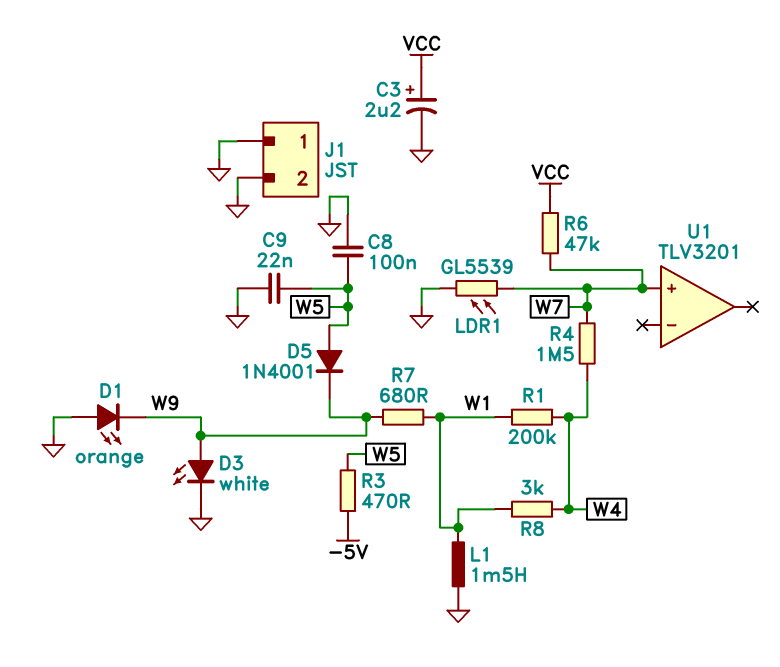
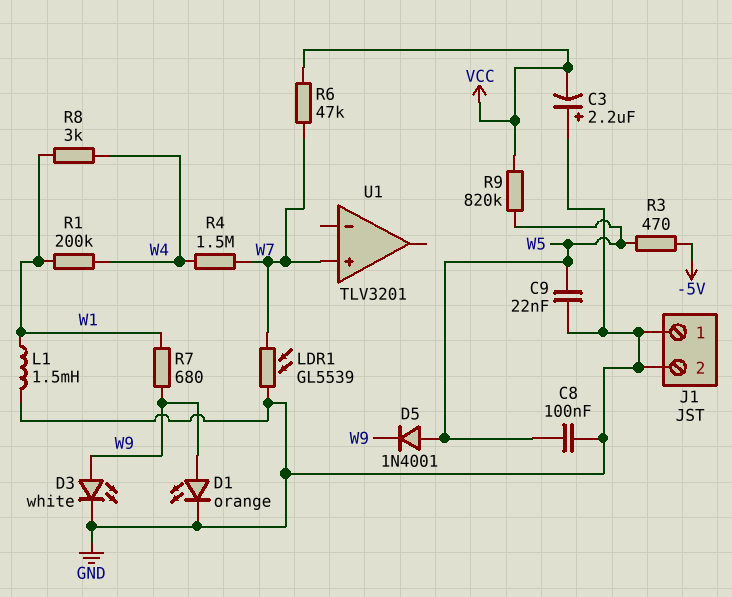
C3: 2.2uF (plus VCC, minus GND) -> 2.2uF (plus GND, minus VCC)
D1: LED orange (A GND, K W9) -> LED orange (A W9, K GND)
R9: none -> 820k (VCC, W5)

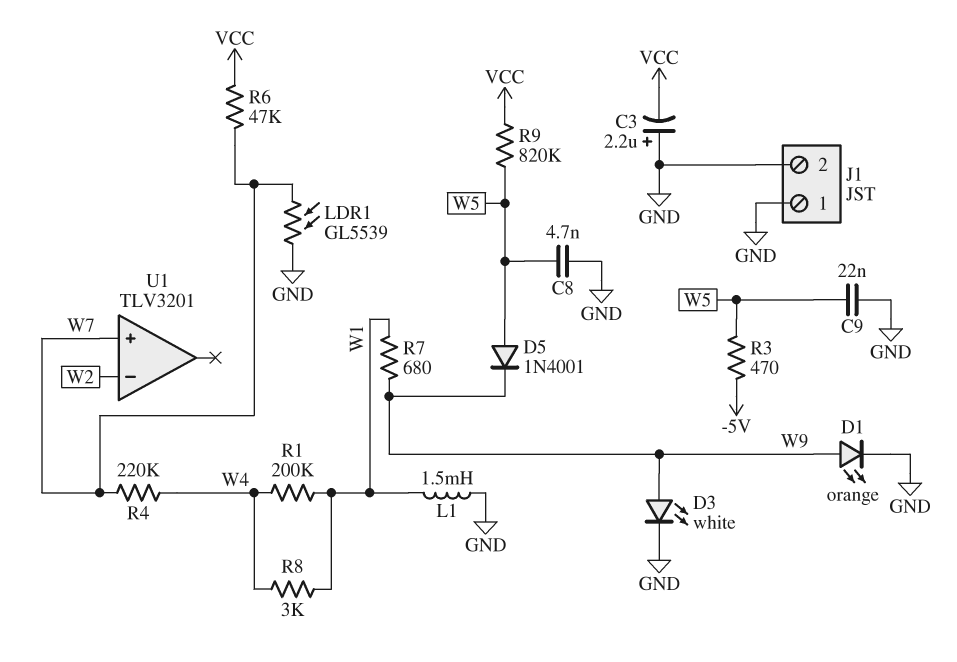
C8: 100nF (GND, W5) -> 4.7nF (GND, W5)
R4: 1.5M (W4, W7) -> 220k (W4, W7)
U1 pin in-: none -> W2

